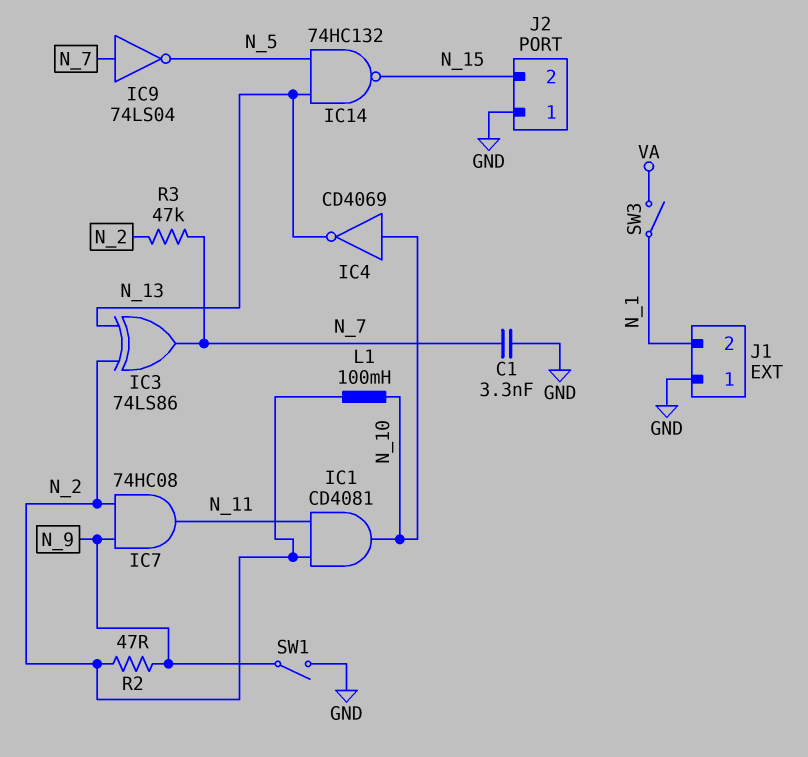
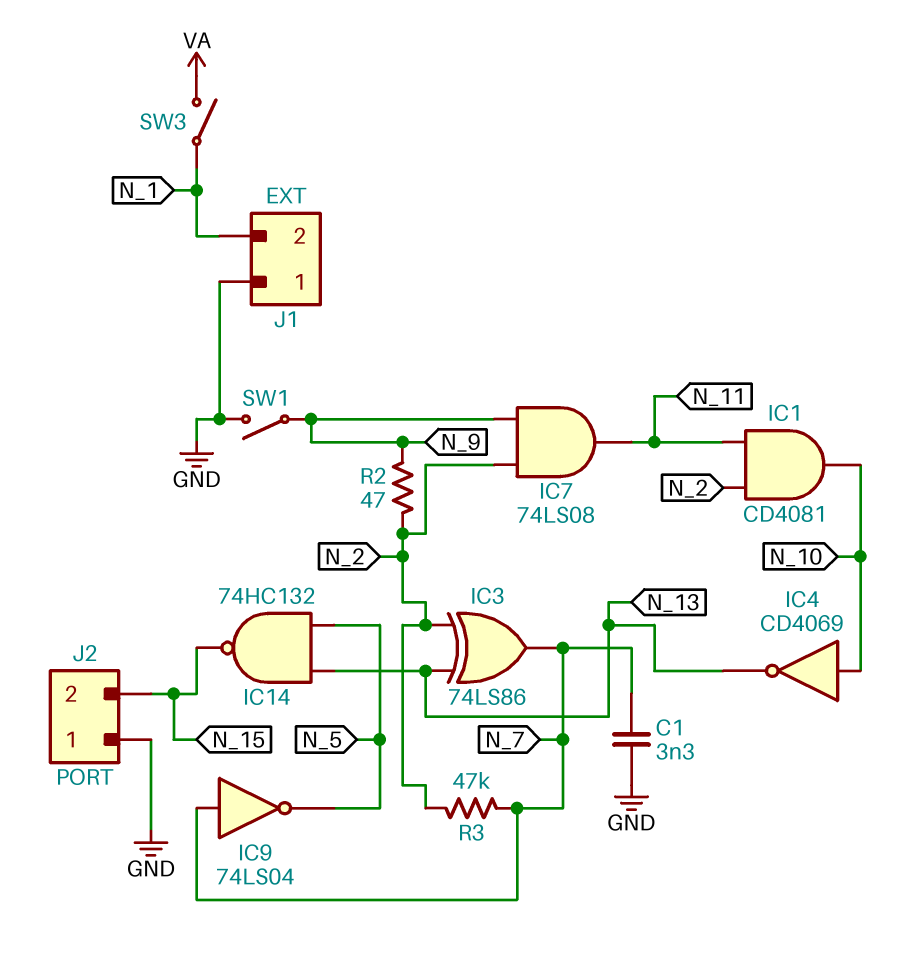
IC7: AND 74HC08 (in N_2, in N_9, out N_11) -> AND 74LS08 (in N_2, in N_9, out N_11)
L1: 100mH (N_2, N_10) -> none

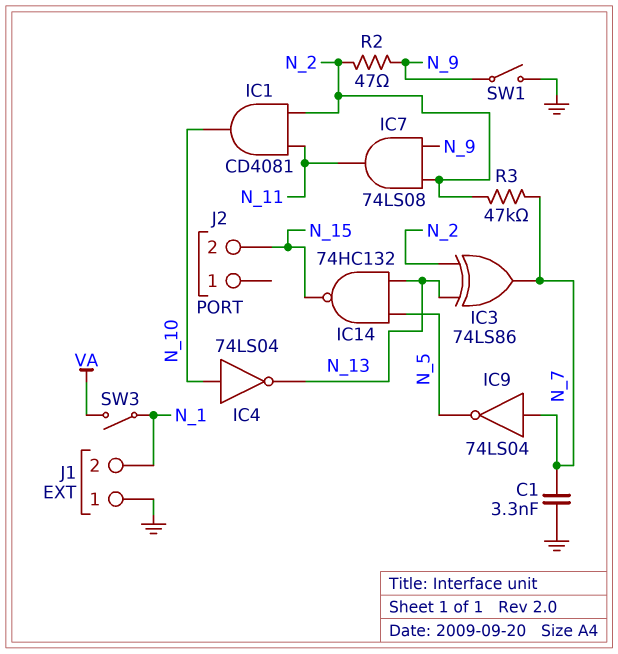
IC4: NOT CD4069 (in N_10, out N_13) -> NOT 74LS04 (in N_10, out N_13)
J2 pin 1: GND -> none

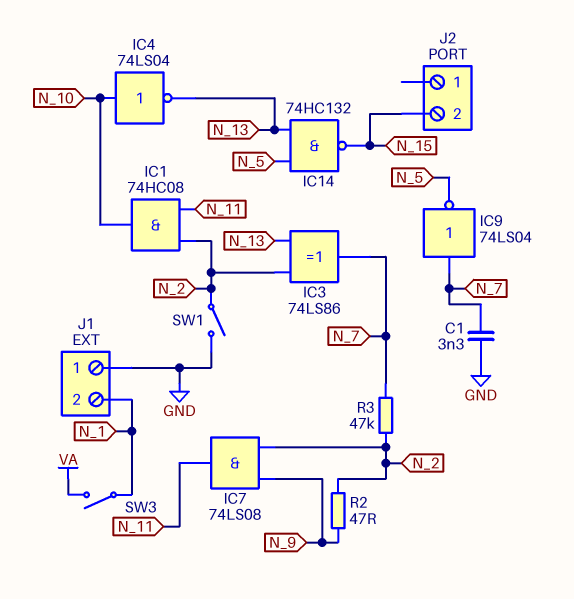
IC1: AND CD4081 (in N_2, in N_11, out N_10) -> AND 74HC08 (in N_2, in N_11, out N_10)
SW1: switch (GND, N_9) -> switch (GND, N_2)

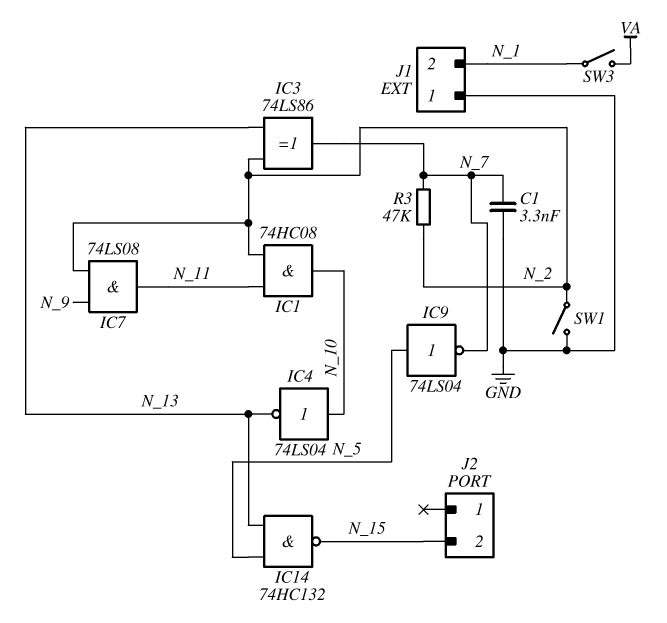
IC9: NOT 74LS04 (in N_7, out N_5) -> NOT 74LS04 (in N_5, out N_7)
R2: 47 (N_2, N_9) -> none

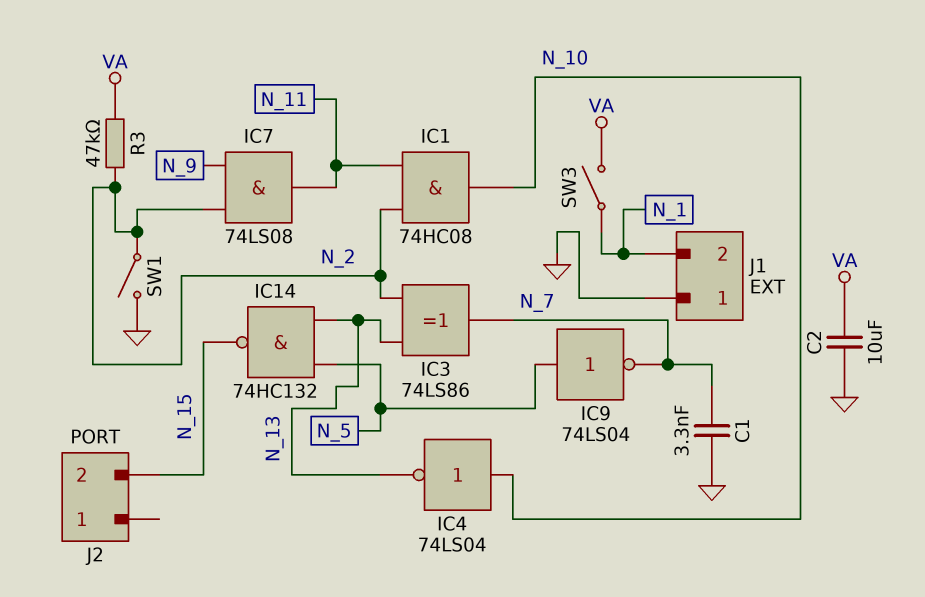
C2: none -> 10uF (GND, VA)
R3: 47k (N_2, N_7) -> 47k (N_2, VA)

